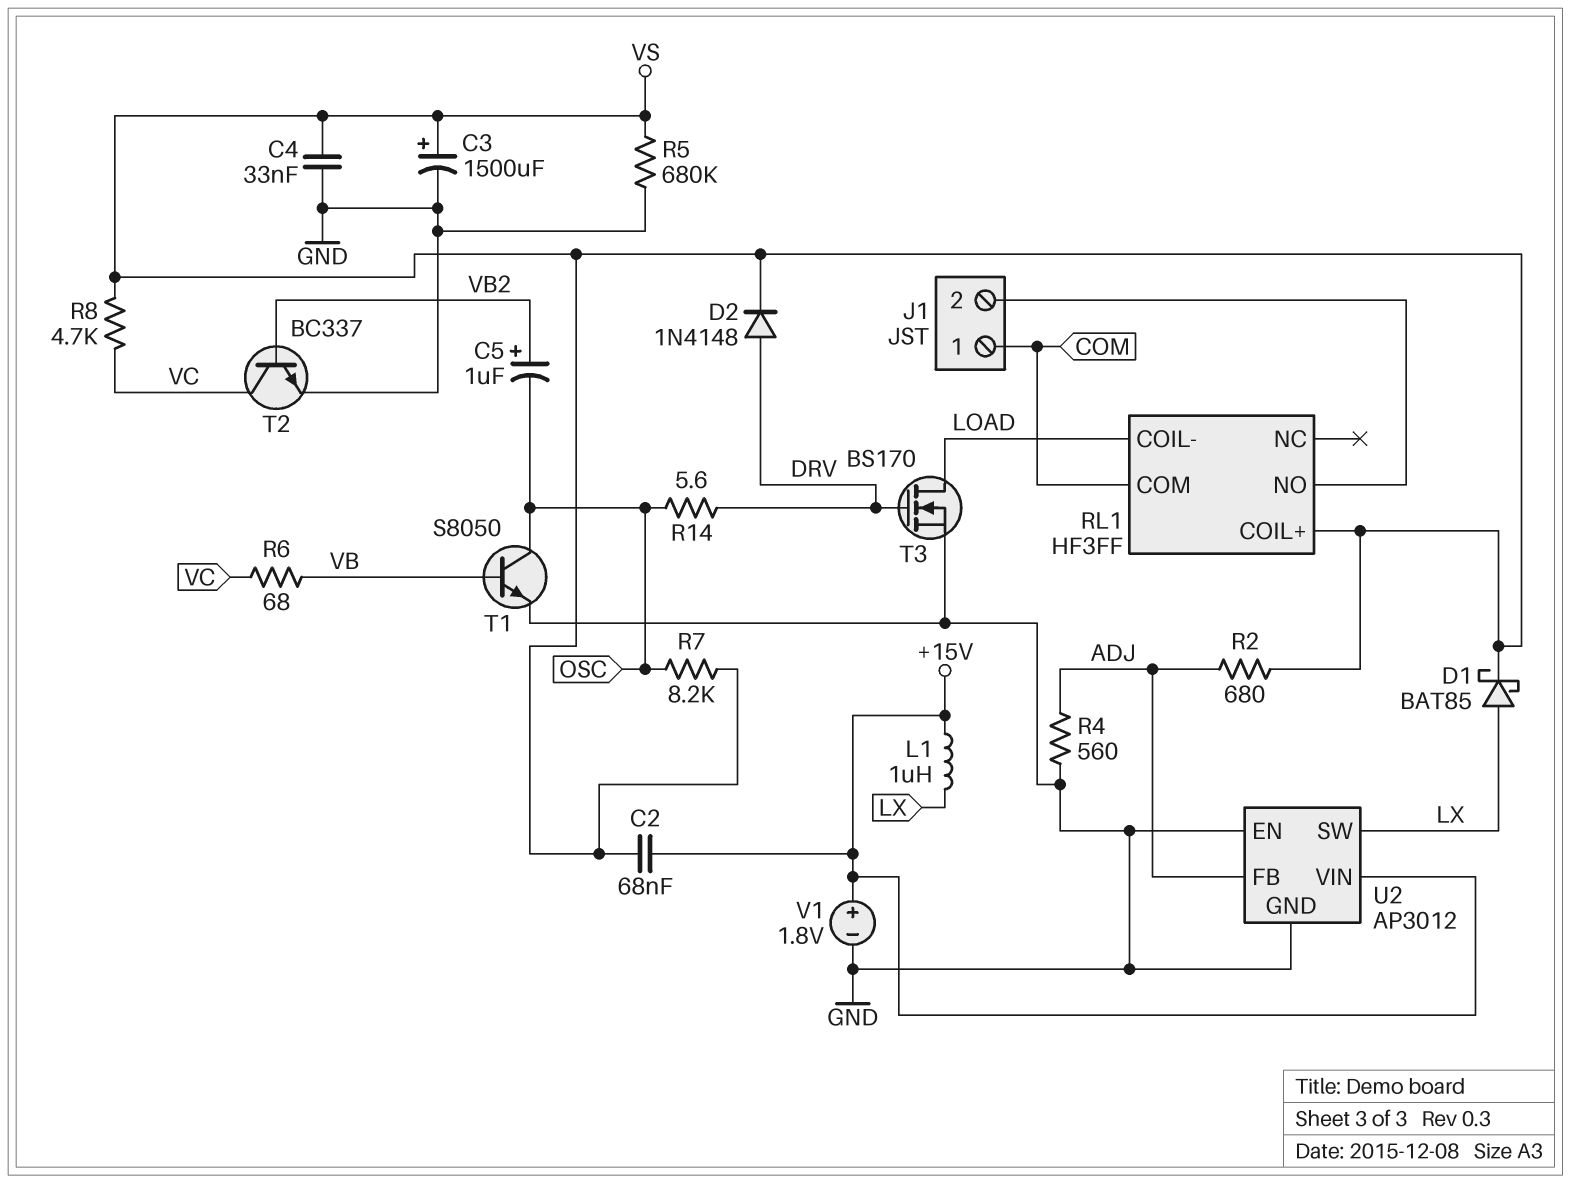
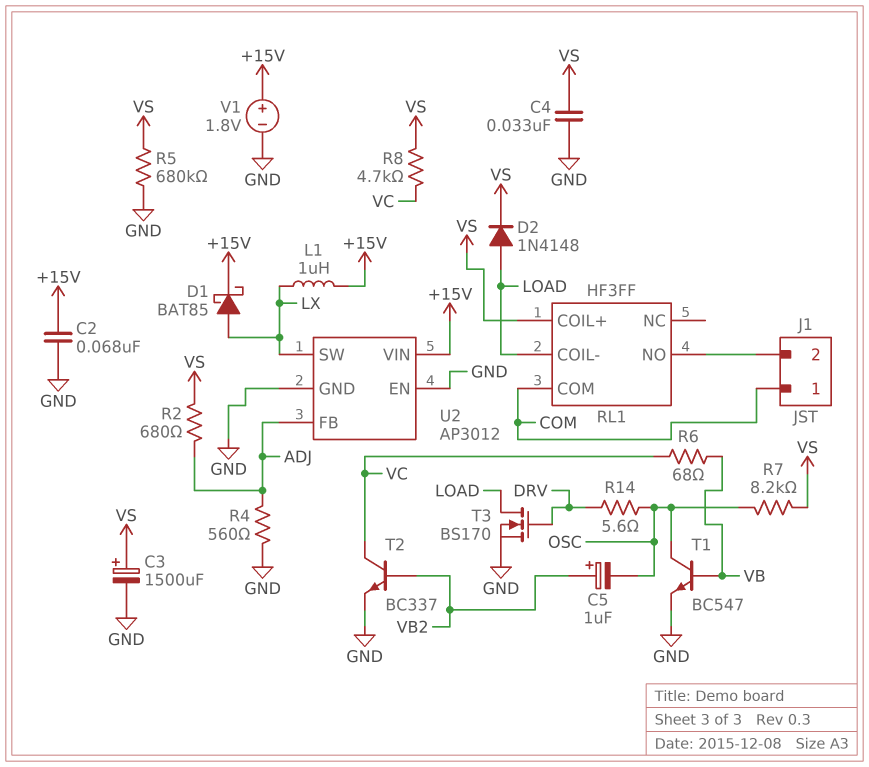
C2: 68nF (+15V, VS) -> 68nF (+15V, GND)
D1: schottky BAT85 (A LX, K VS) -> schottky BAT85 (A LX, K +15V)
D2: diode 1N4148 (A DRV, K VS) -> diode 1N4148 (A LOAD, K VS)
T1: NPN S8050 (B VB, C OSC, E GND) -> NPN BC547 (B VB, C OSC, E GND)

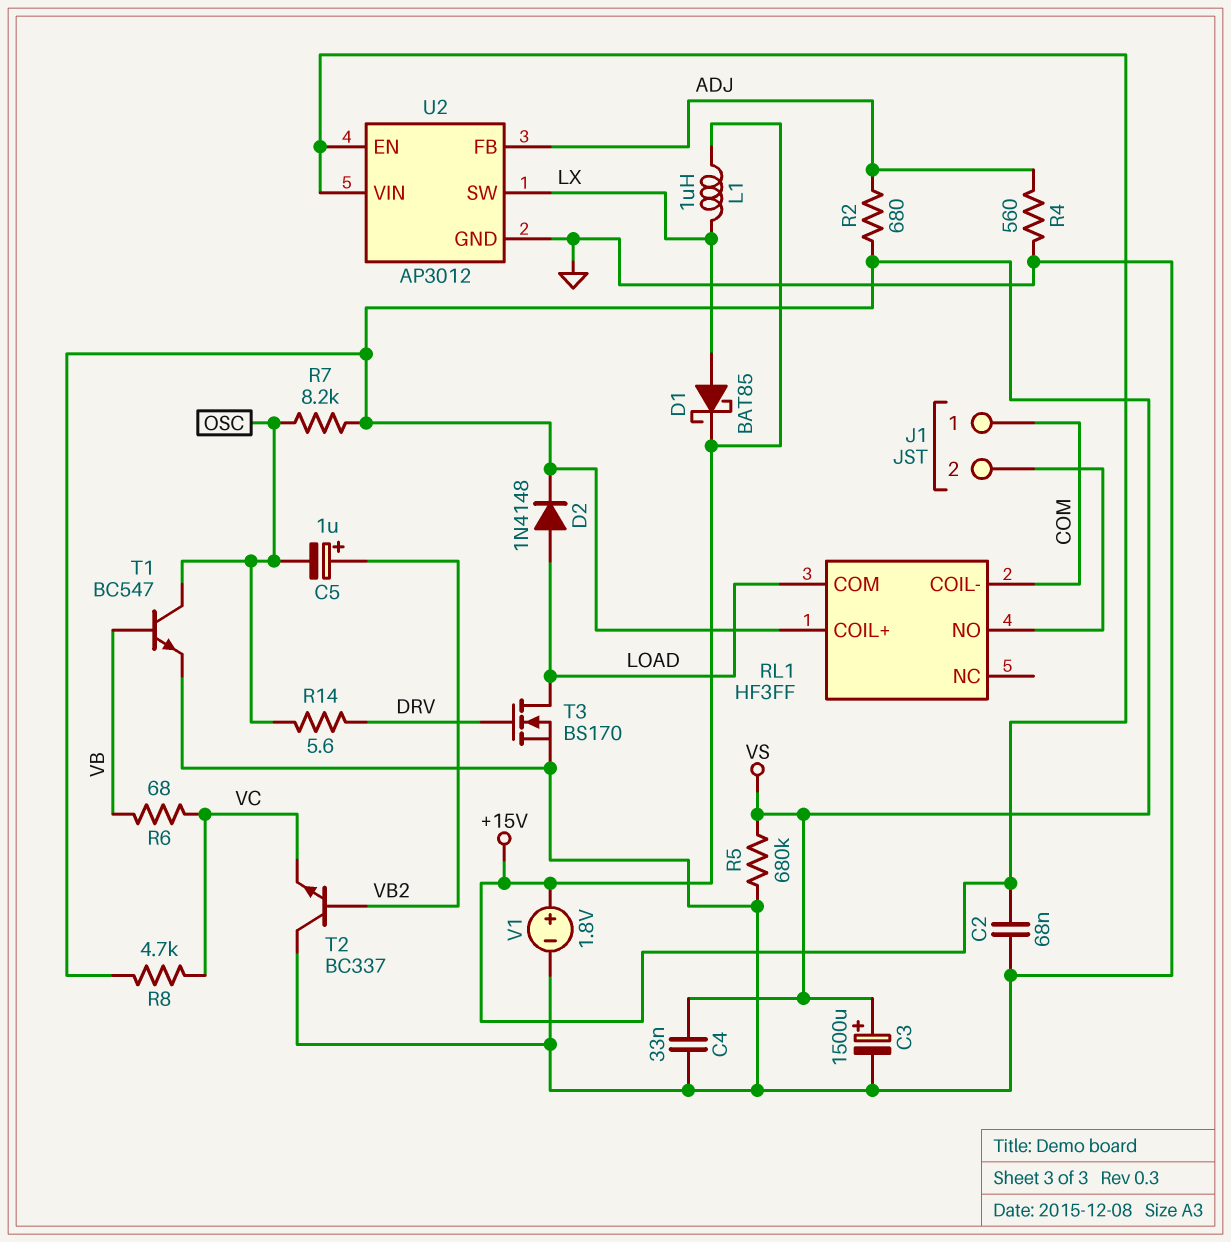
RL1 pin COIL-: LOAD -> COM
RL1 pin COM: COM -> LOAD
T2: NPN BC337 (B VB2, C VC, E GND) -> NPN BC337 (B VB2, C GND, E VC)
U2 pin EN: GND -> +15V

